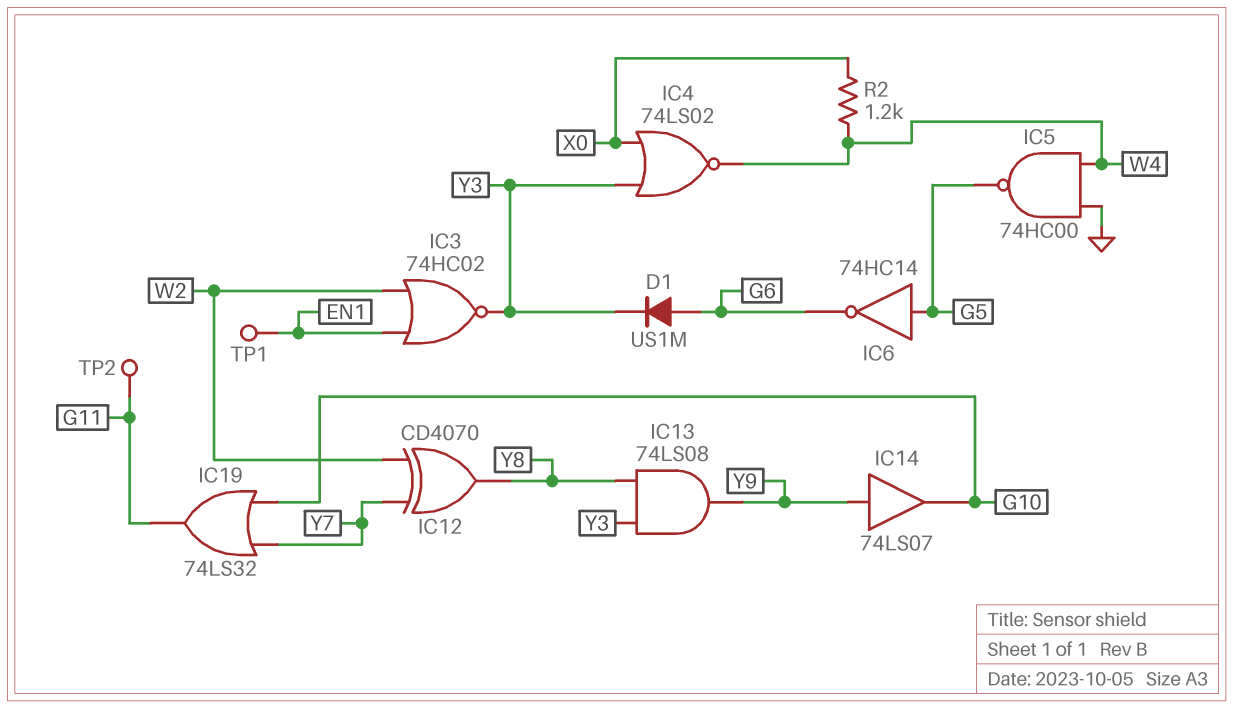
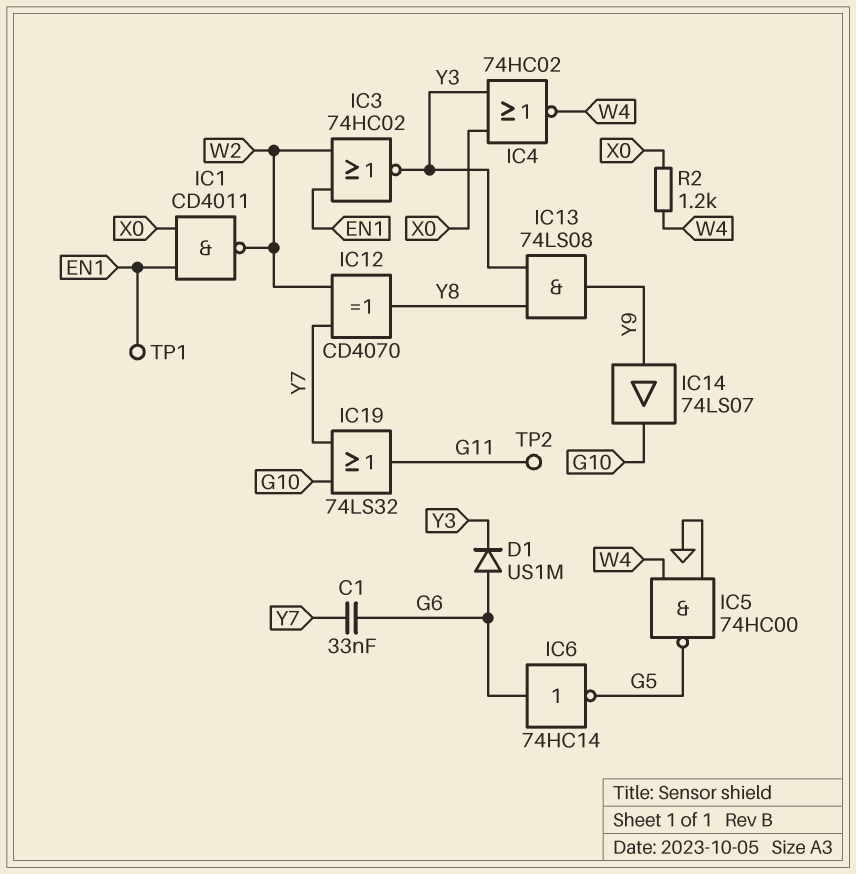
C1: none -> 33nF (G6, Y7)
IC1: none -> NAND CD4011 (in EN1, in X0, out W2)
IC4: NOR 74LS02 (in X0, in Y3, out W4) -> NOR 74HC02 (in X0, in Y3, out W4)
IC6: NOT 74HC14 (in G5, out G6) -> NOT 74HC14 (in G6, out G5)

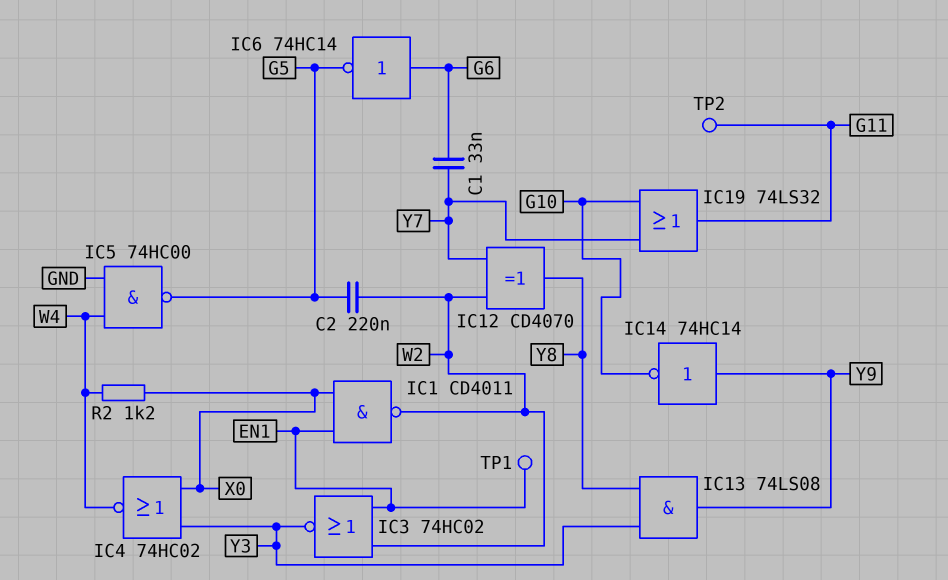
C2: none -> 220nF (G5, W2)
D1: diode US1M (A G6, K Y3) -> none
IC14: buffer 74LS07 (in Y9, out G10) -> NOT 74HC14 (in Y9, out G10)

